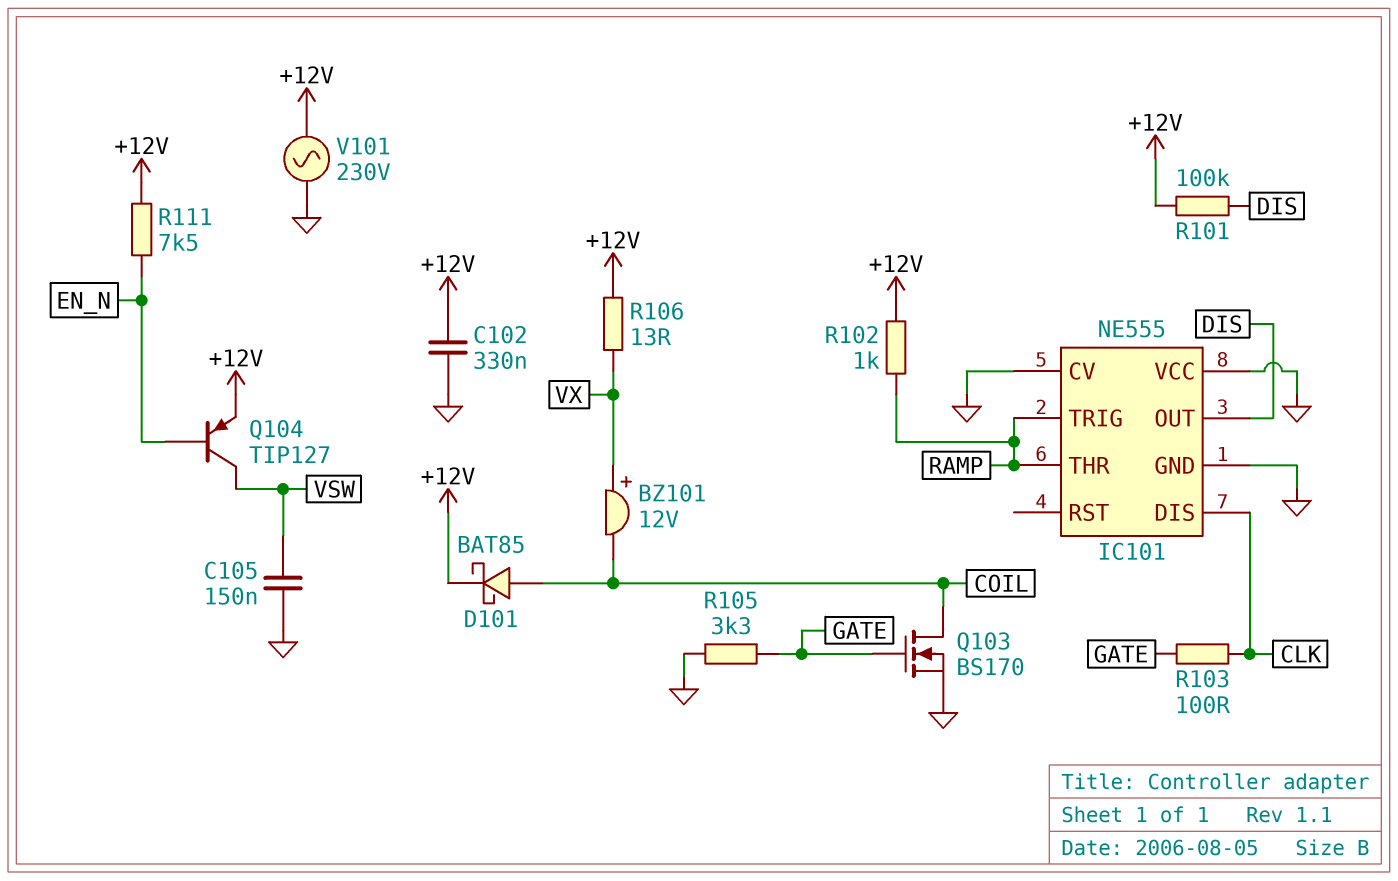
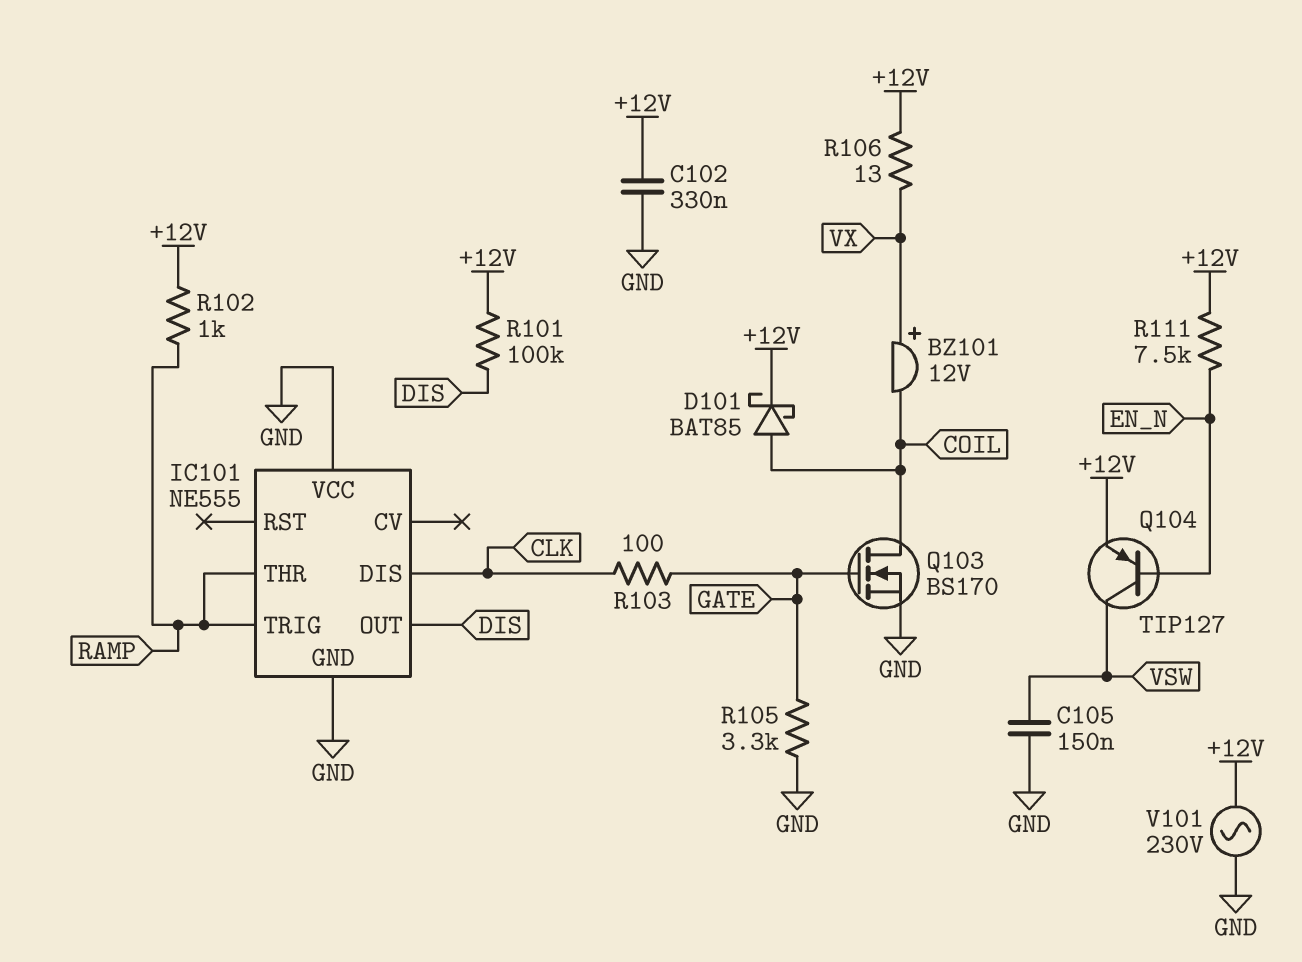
IC101 pin CV: GND -> none

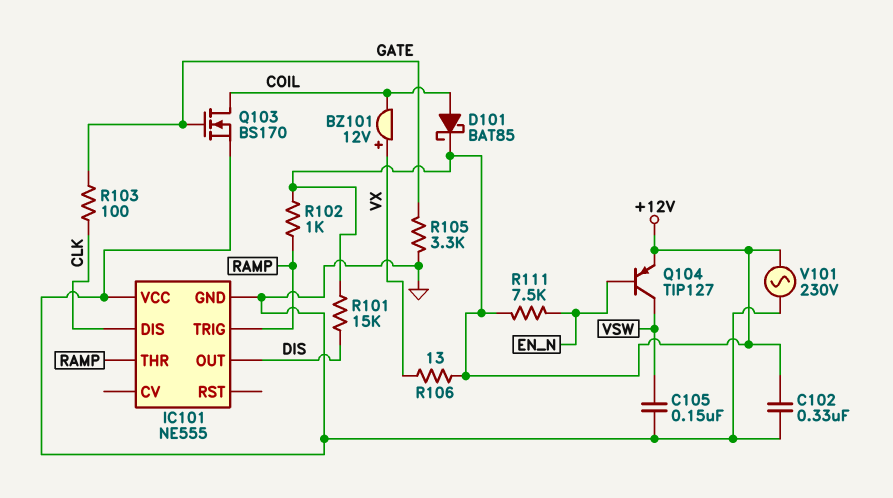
R101: 100k (+12V, DIS) -> 15k (+12V, DIS)

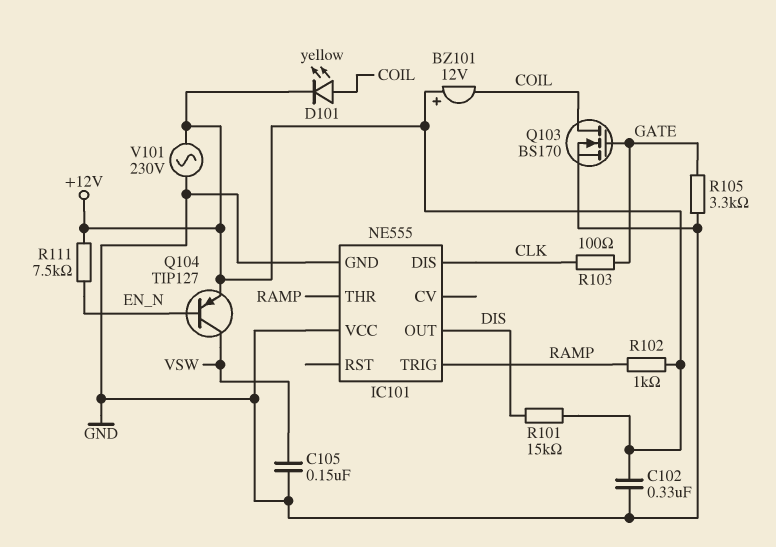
BZ101: buzzer 12V (plus VX, minus COIL) -> buzzer 12V (plus +12V, minus COIL)
D101: schottky BAT85 (A COIL, K +12V) -> LED yellow (A COIL, K +12V)
R106: 13 (+12V, VX) -> none

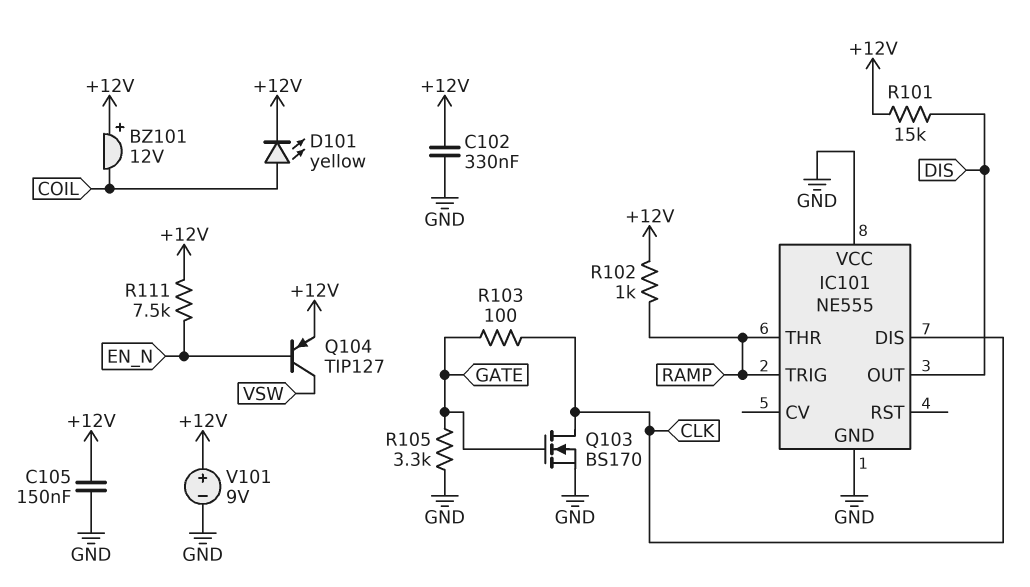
C105: 150nF (GND, VSW) -> 150nF (+12V, GND)
Q103: NMOS BS170 (G GATE, D COIL, S GND) -> NMOS BS170 (G GATE, D CLK, S GND)
V101: AC 230V (+12V, GND) -> 9V (plus +12V, minus GND)

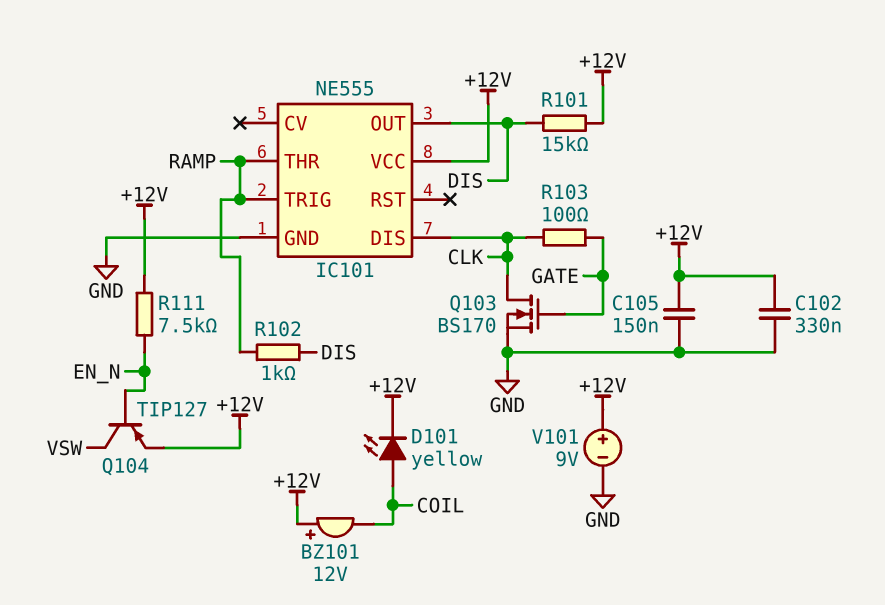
IC101 pin VCC: GND -> +12V
R102: 1k (+12V, RAMP) -> 1k (DIS, RAMP)
R105: 3.3k (GATE, GND) -> none

